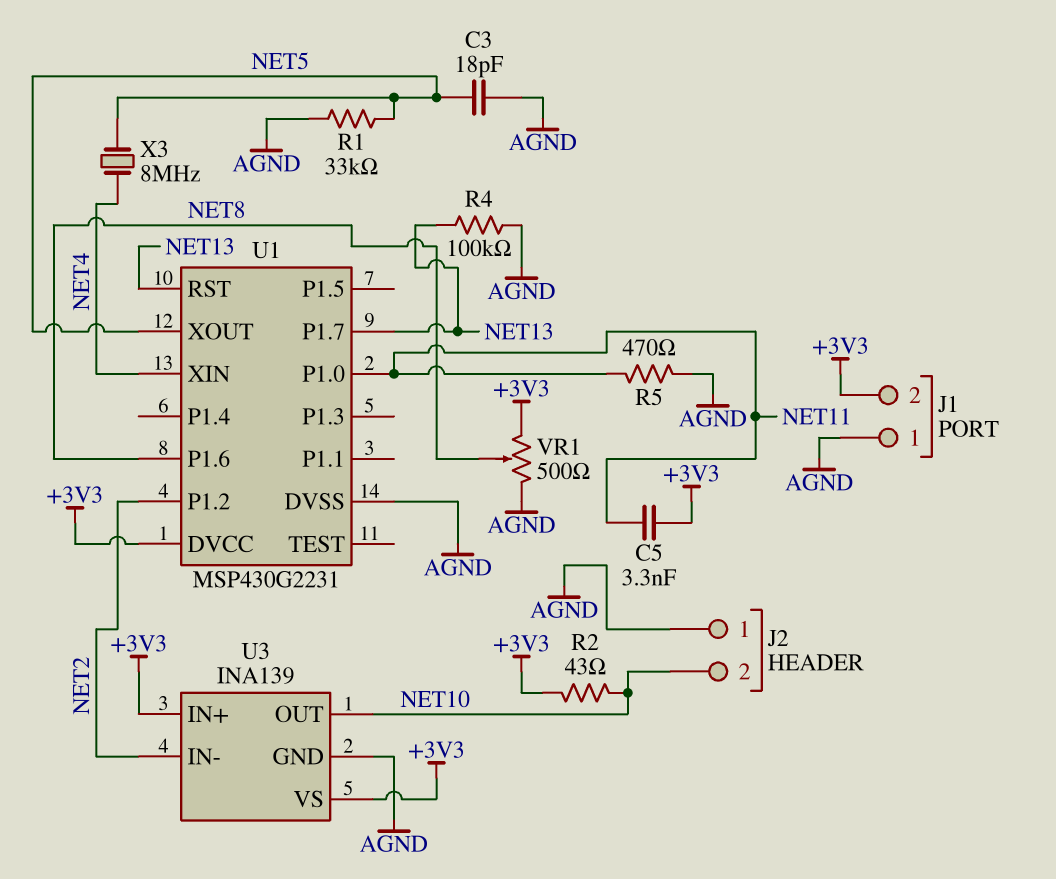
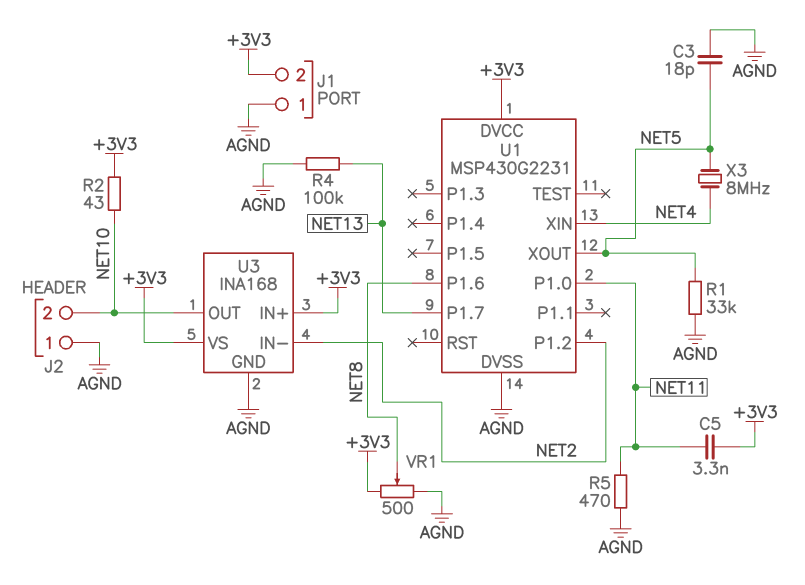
U1 pin RST: NET13 -> none
U3: INA139 -> INA168

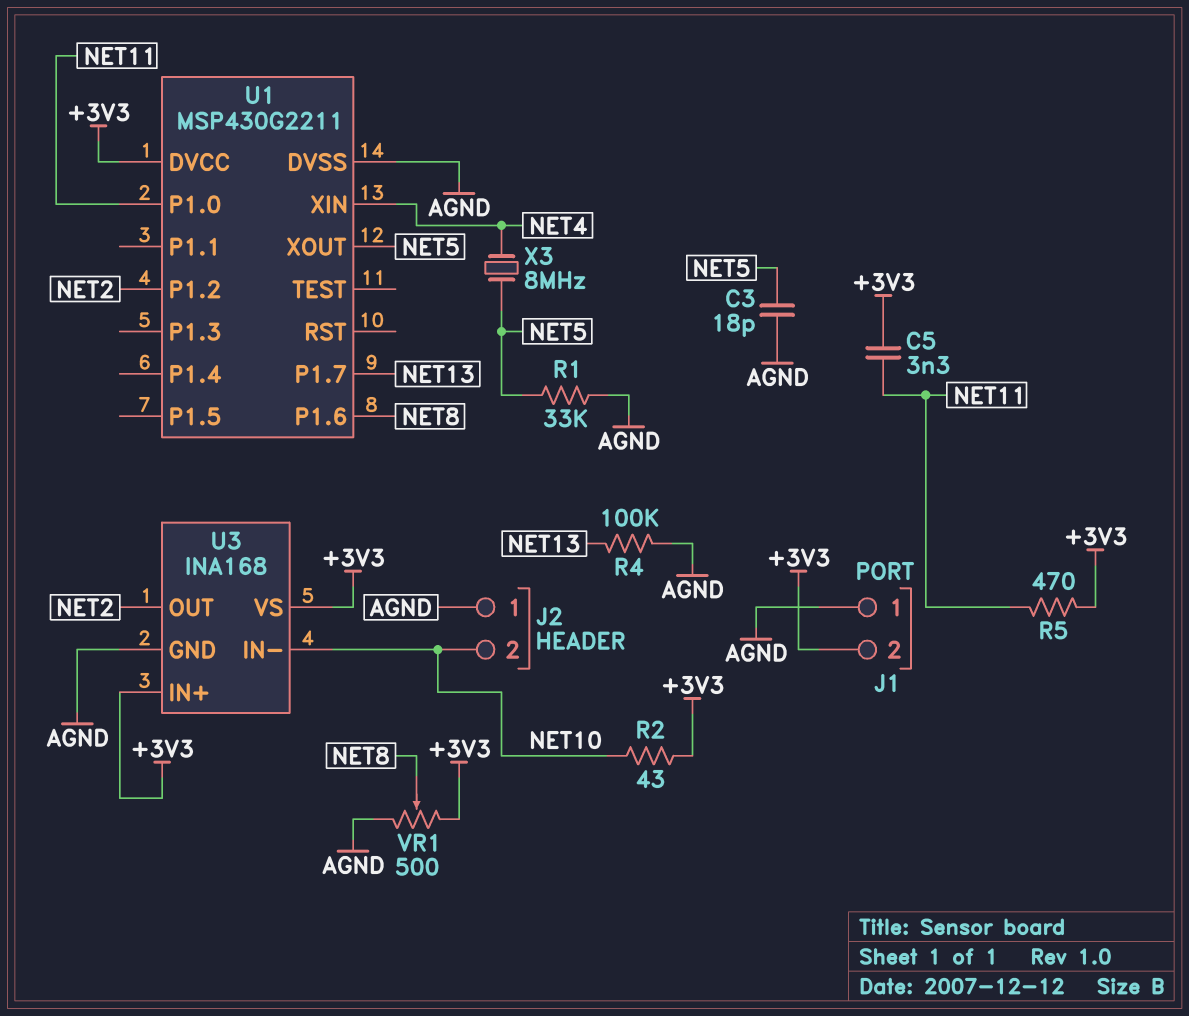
R5: 470 (AGND, NET11) -> 470 (+3V3, NET11)
U1: MSP430G2231 -> MSP430G2211
U3 pin IN-: NET2 -> NET10
U3 pin OUT: NET10 -> NET2

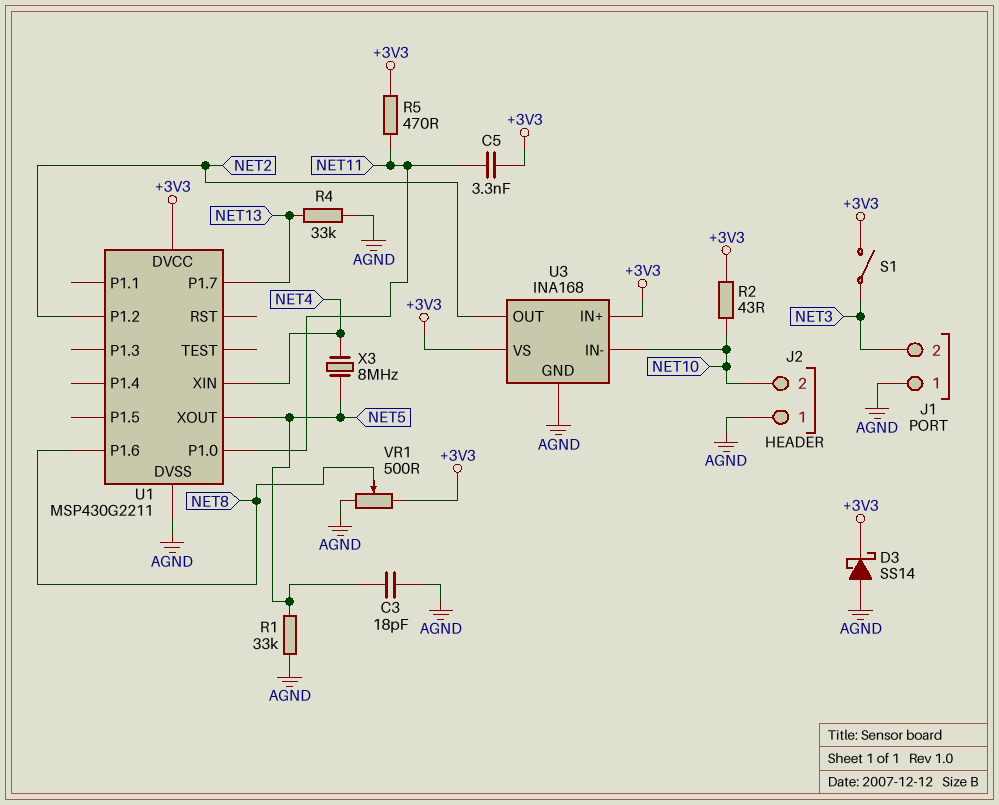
D3: none -> schottky SS14 (A AGND, K +3V3)
J1 pin 2: +3V3 -> NET3
R4: 100k (AGND, NET13) -> 33k (AGND, NET13)
S1: none -> switch (+3V3, NET3)

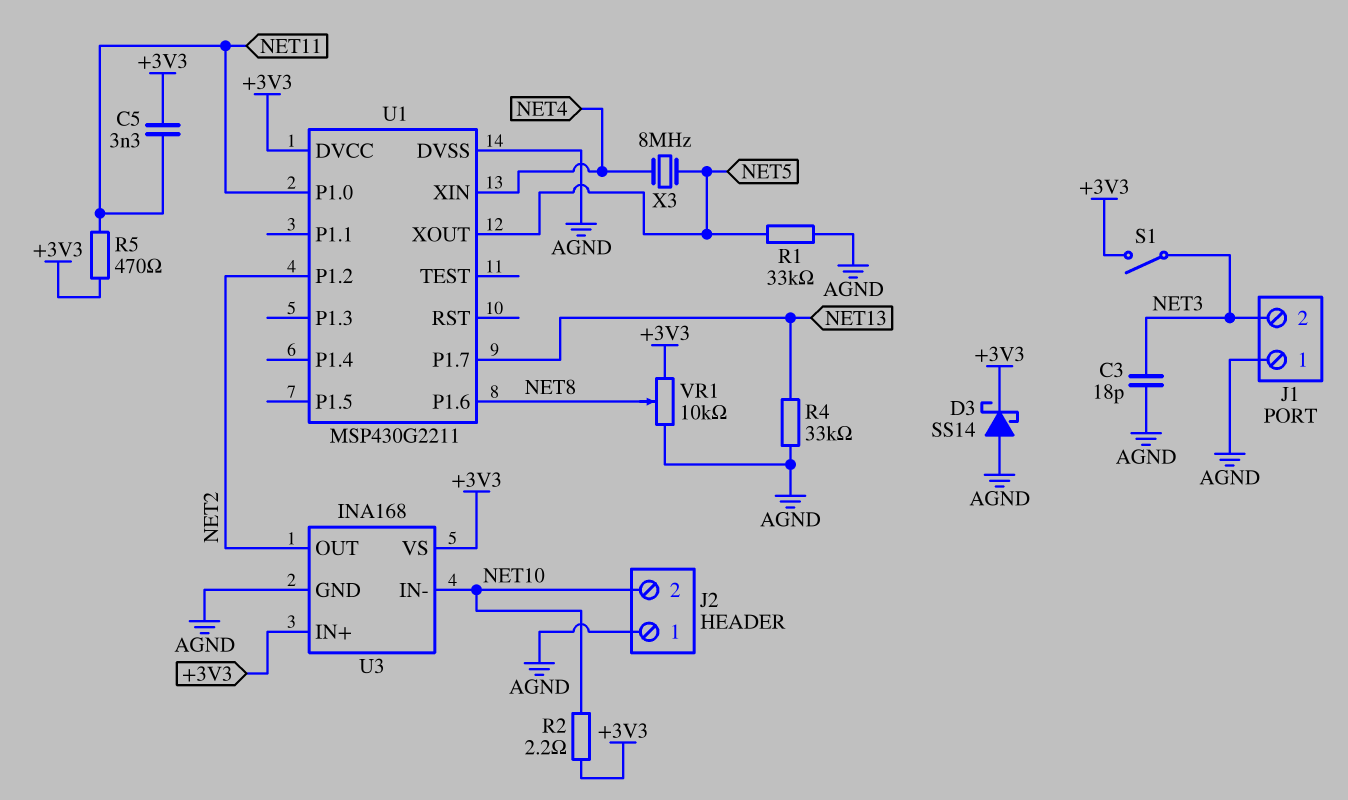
C3: 18pF (AGND, NET5) -> 18pF (AGND, NET3)
R2: 43 (+3V3, NET10) -> 2.2 (+3V3, NET10)
VR1: 500 (+3V3, AGND, wiper NET8) -> 10k (+3V3, AGND, wiper NET8)

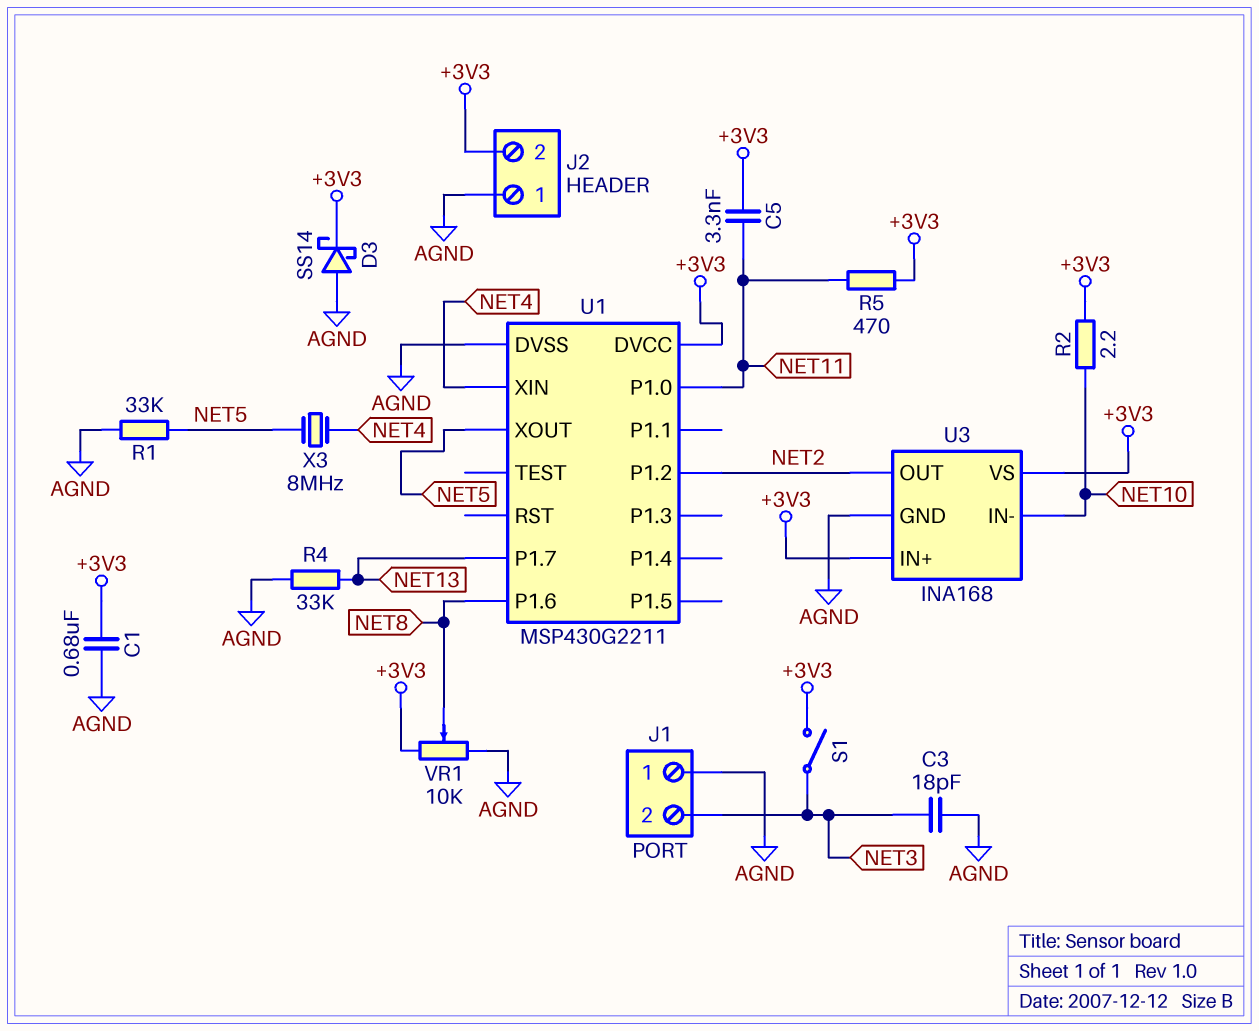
C1: none -> 680nF (+3V3, AGND)
J2 pin 2: NET10 -> +3V3

